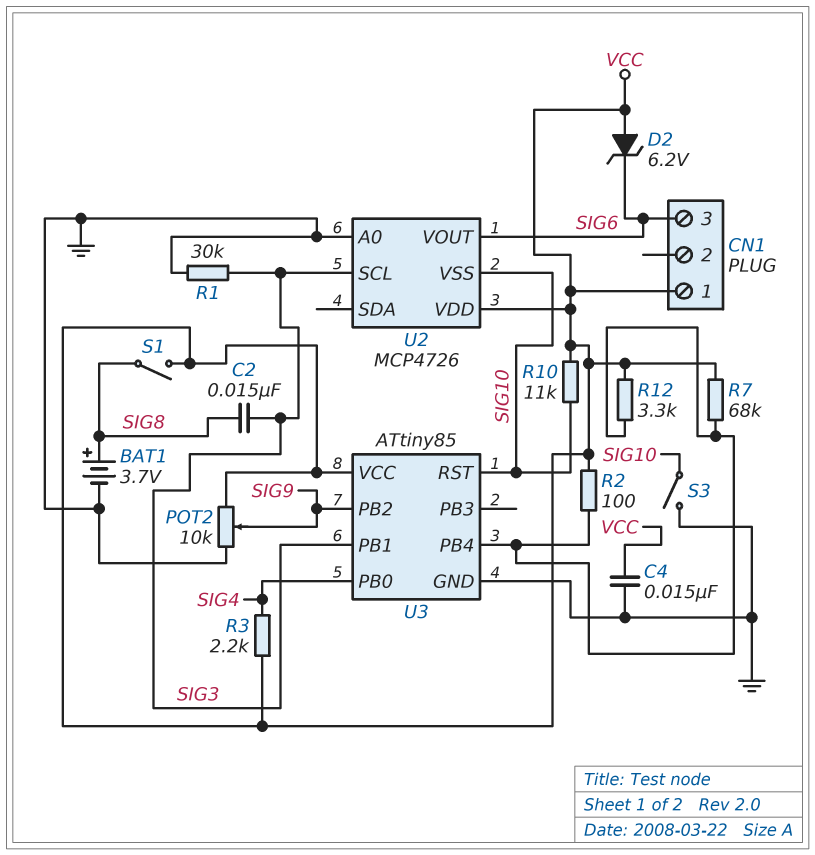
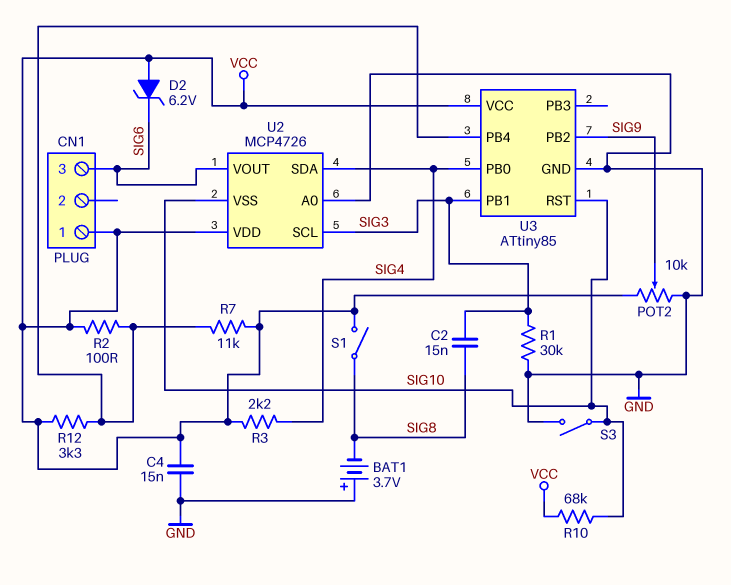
BAT1: 3.7V (plus SIG8, minus GND) -> 3.7V (plus GND, minus SIG8)
R7: 68k (U3/PB4, VCC) -> 11k (U3/PB4, VCC)
R10: 11k (SIG10, VCC) -> 68k (SIG10, VCC)
U2 pin SDA: none -> SIG4

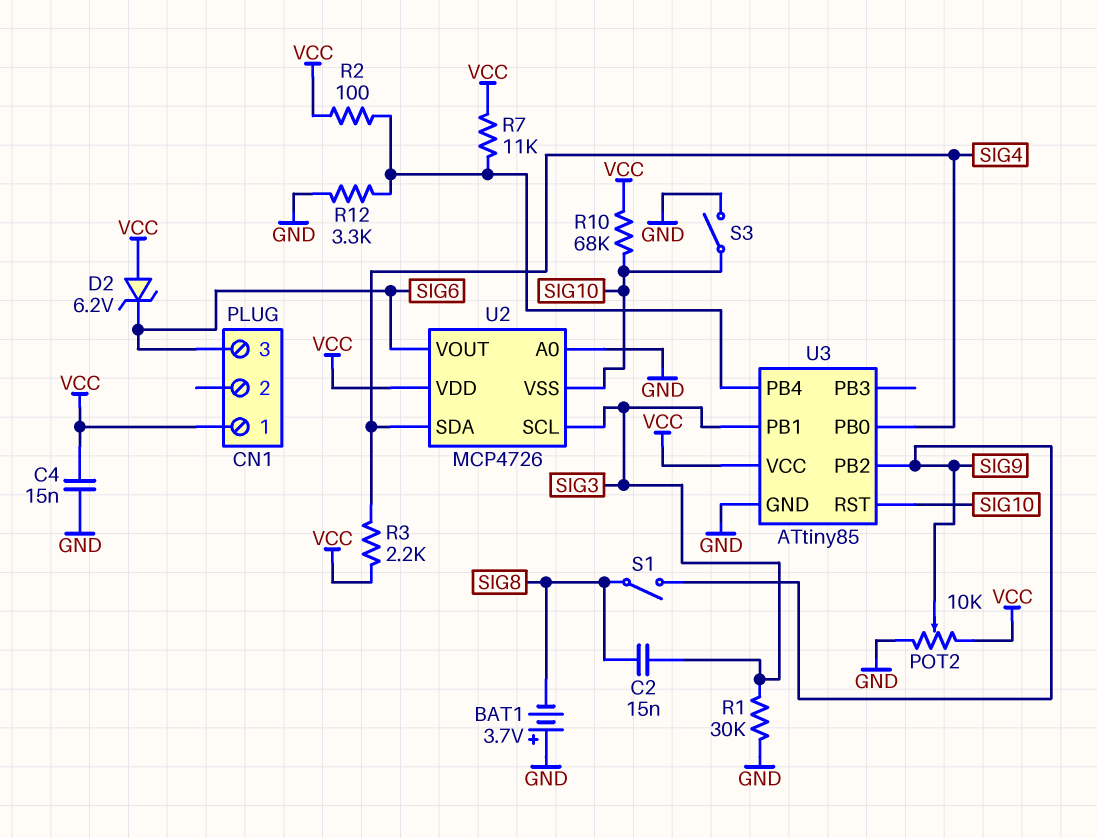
R12: 3.3k (U3/PB4, VCC) -> 3.3k (GND, U3/PB4)
S1: switch (SIG8, VCC) -> switch (SIG8, SIG9)

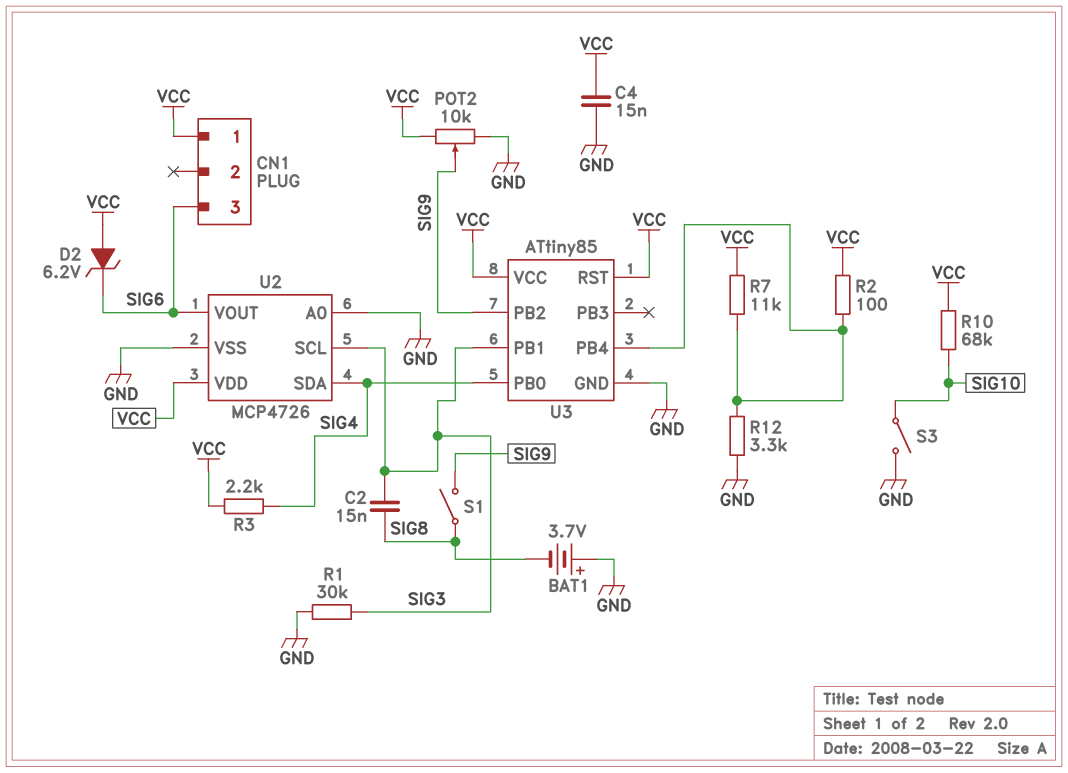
U2 pin VSS: SIG10 -> GND
U3 pin RST: SIG10 -> VCC

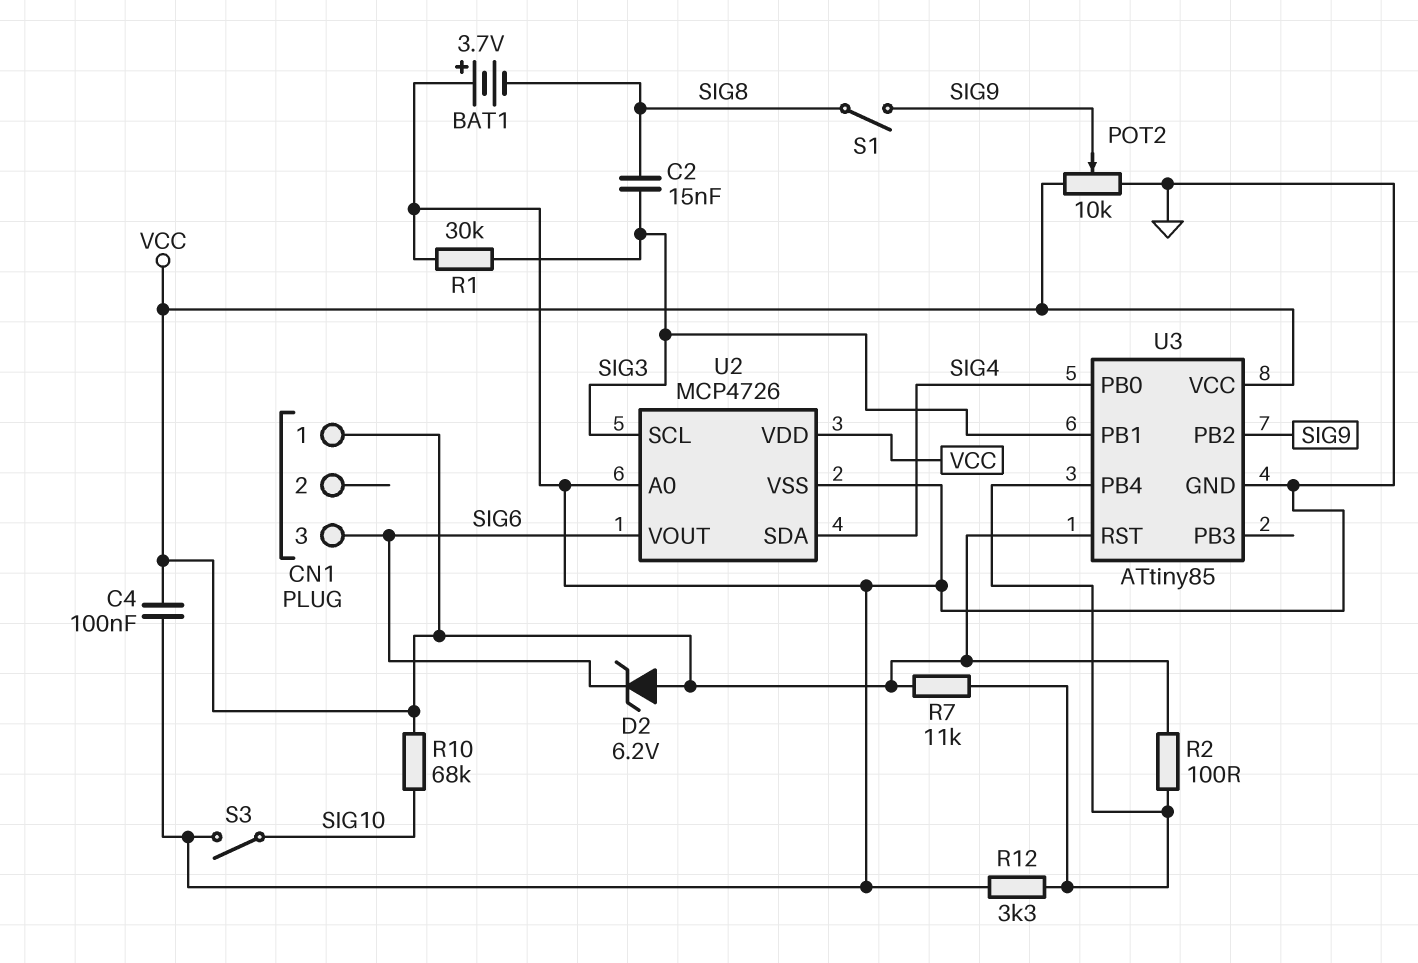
C4: 15nF (GND, VCC) -> 100nF (GND, VCC)
R3: 2.2k (SIG4, VCC) -> none

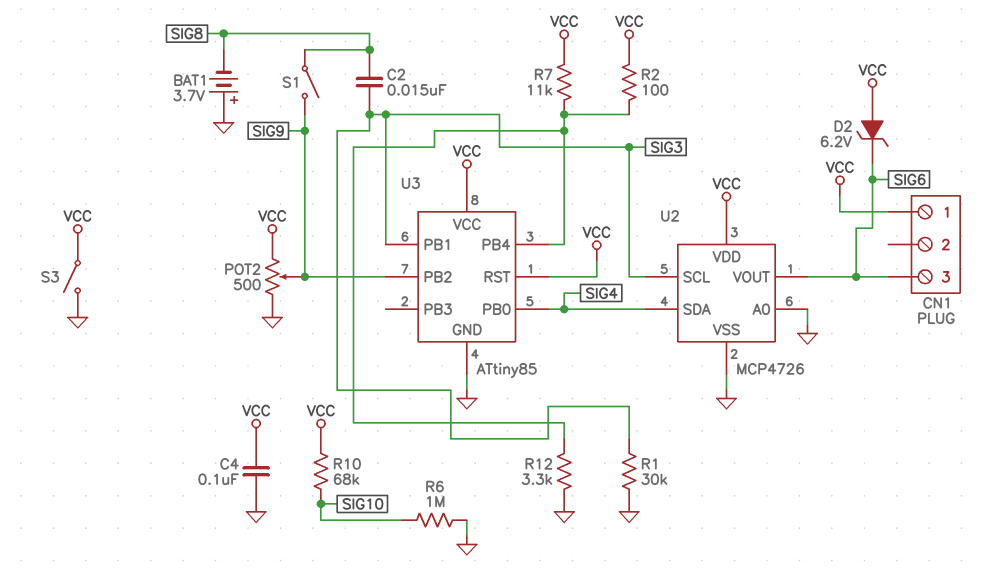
POT2: 10k (GND, VCC, wiper SIG9) -> 500 (GND, VCC, wiper SIG9)
R6: none -> 1M (GND, SIG10)
S3: switch (GND, SIG10) -> switch (GND, VCC)

